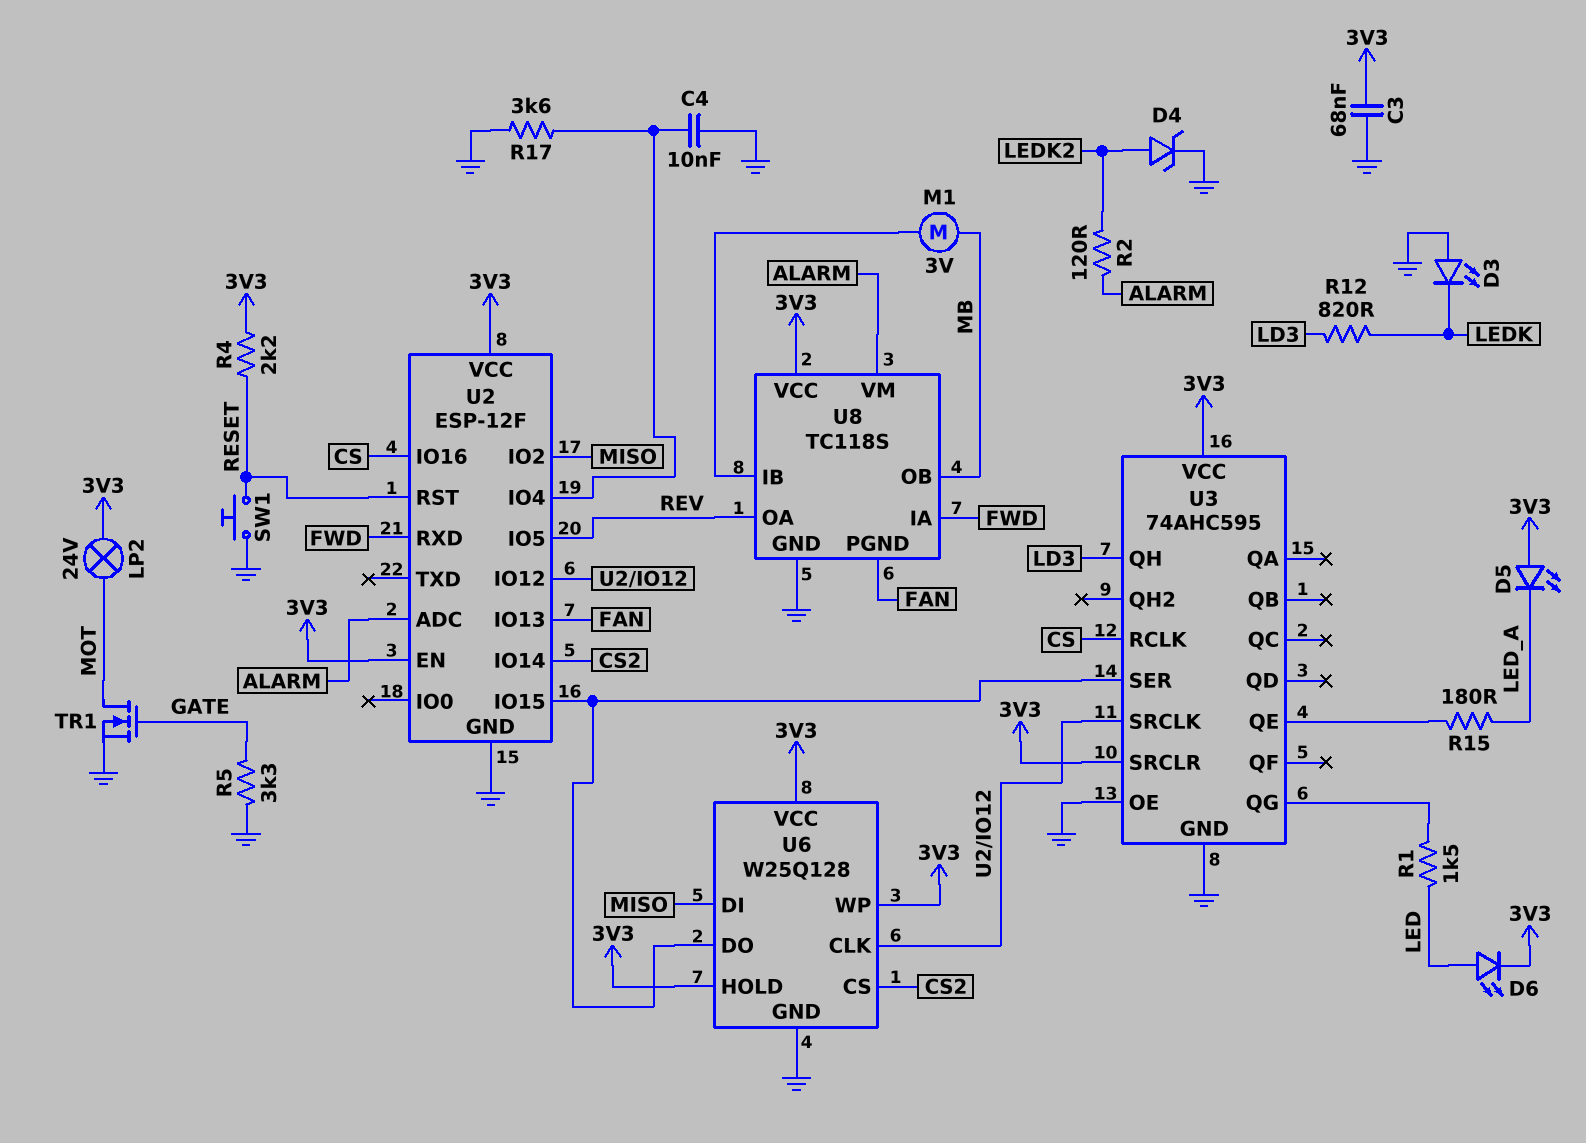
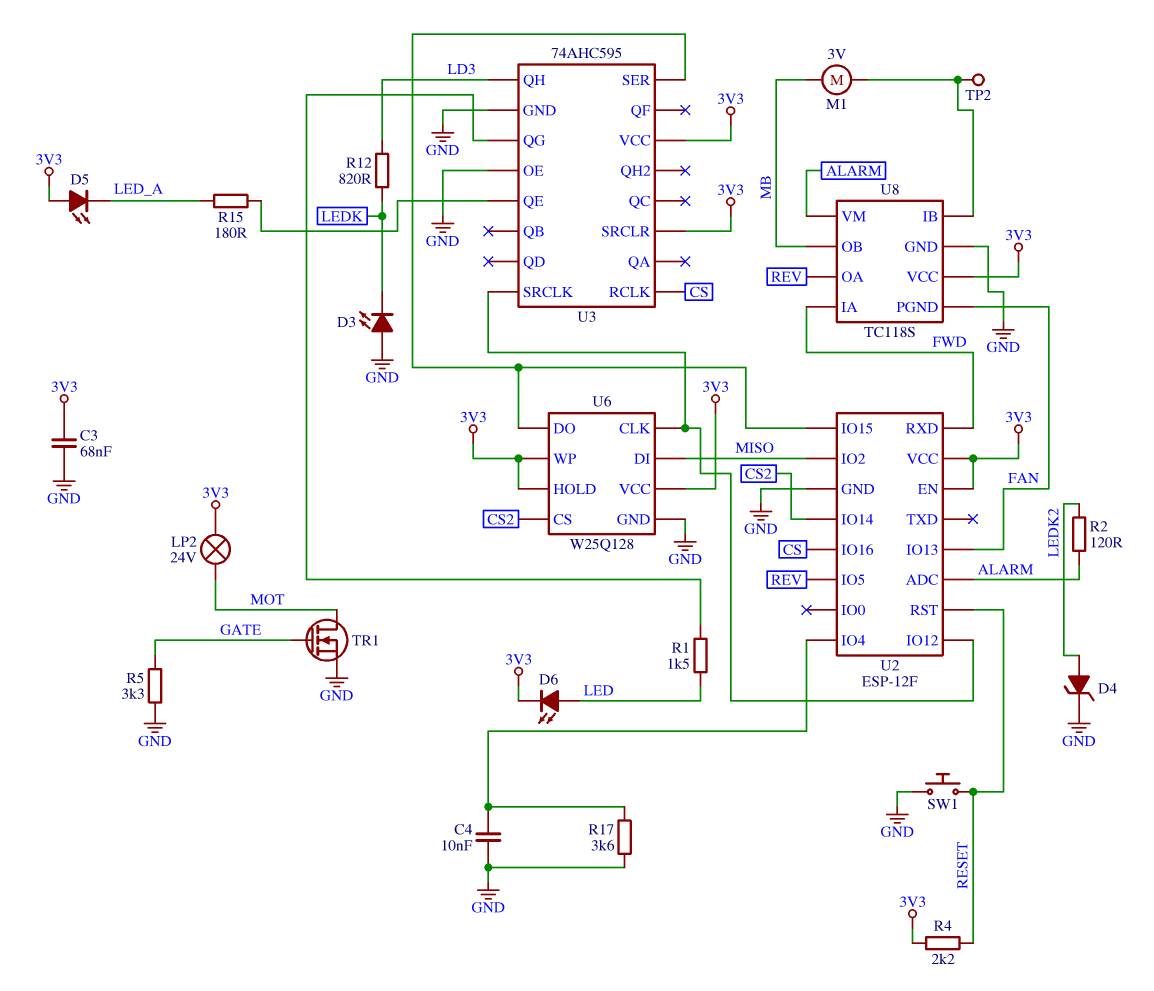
TP2: none -> test point (U8/IB)

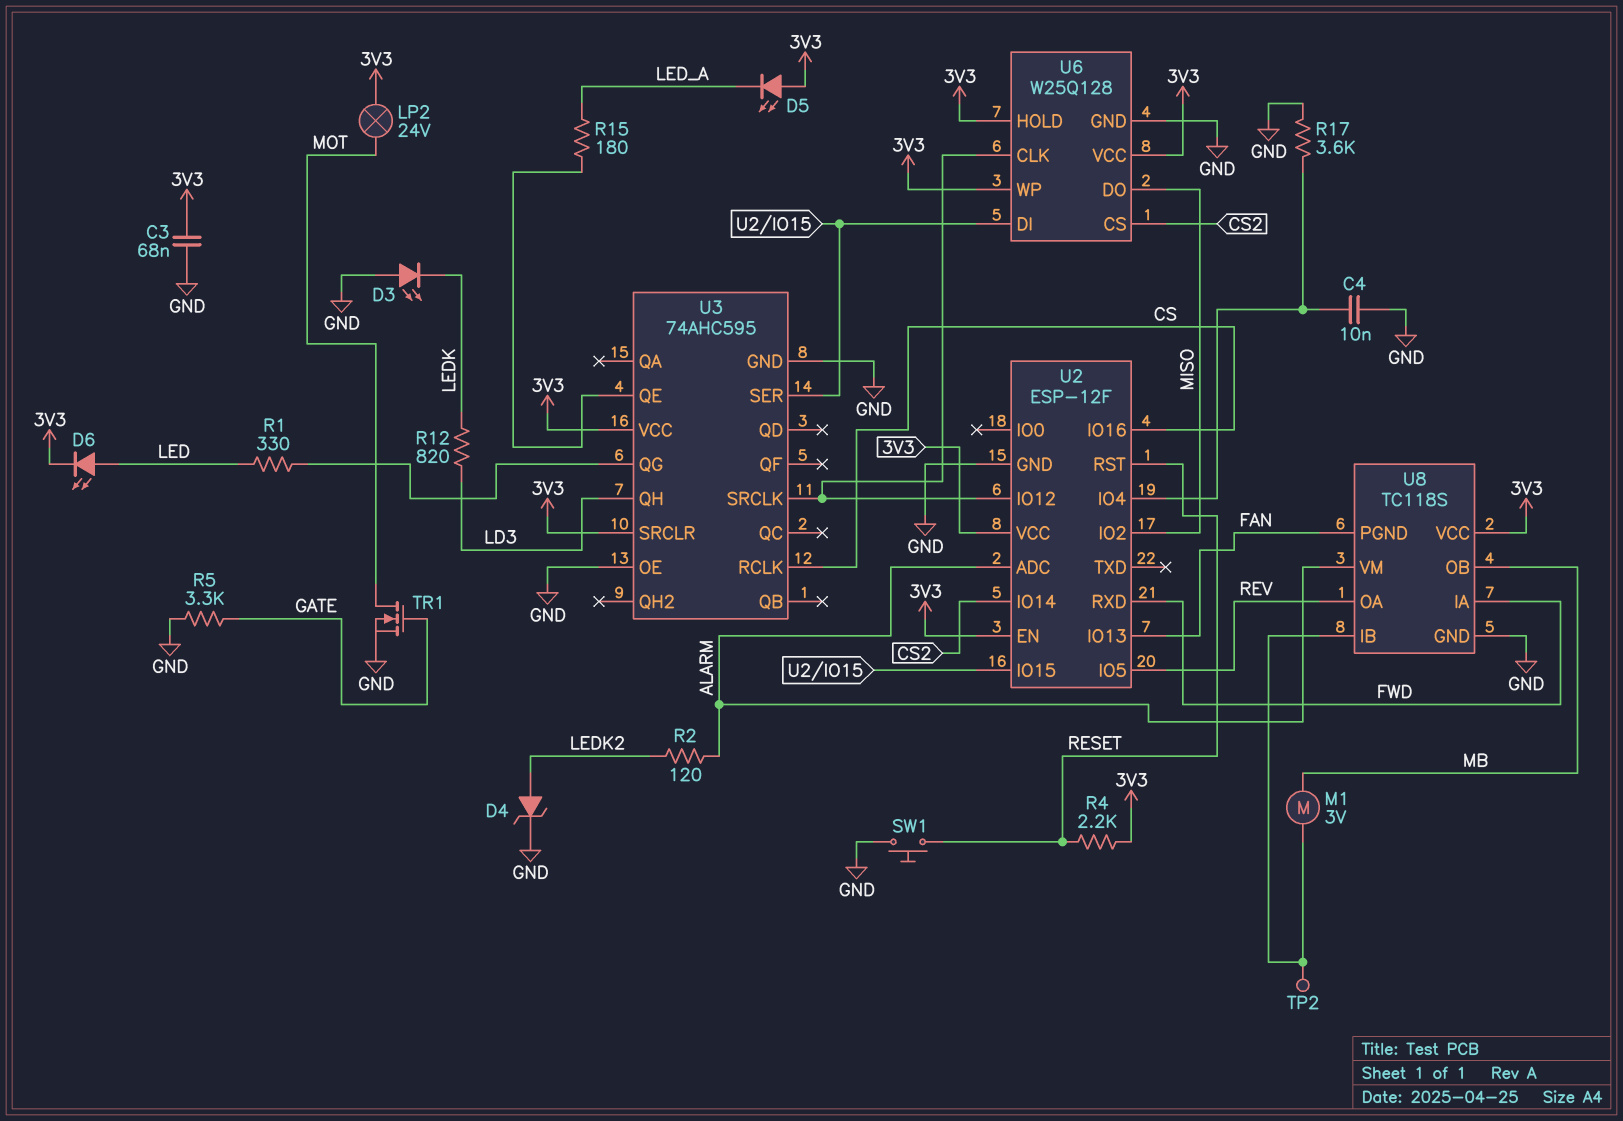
R1: 1.5k (LED, U3/QG) -> 330 (LED, U3/QG)
U6 pin DI: MISO -> U2/IO15
U6 pin DO: U2/IO15 -> MISO

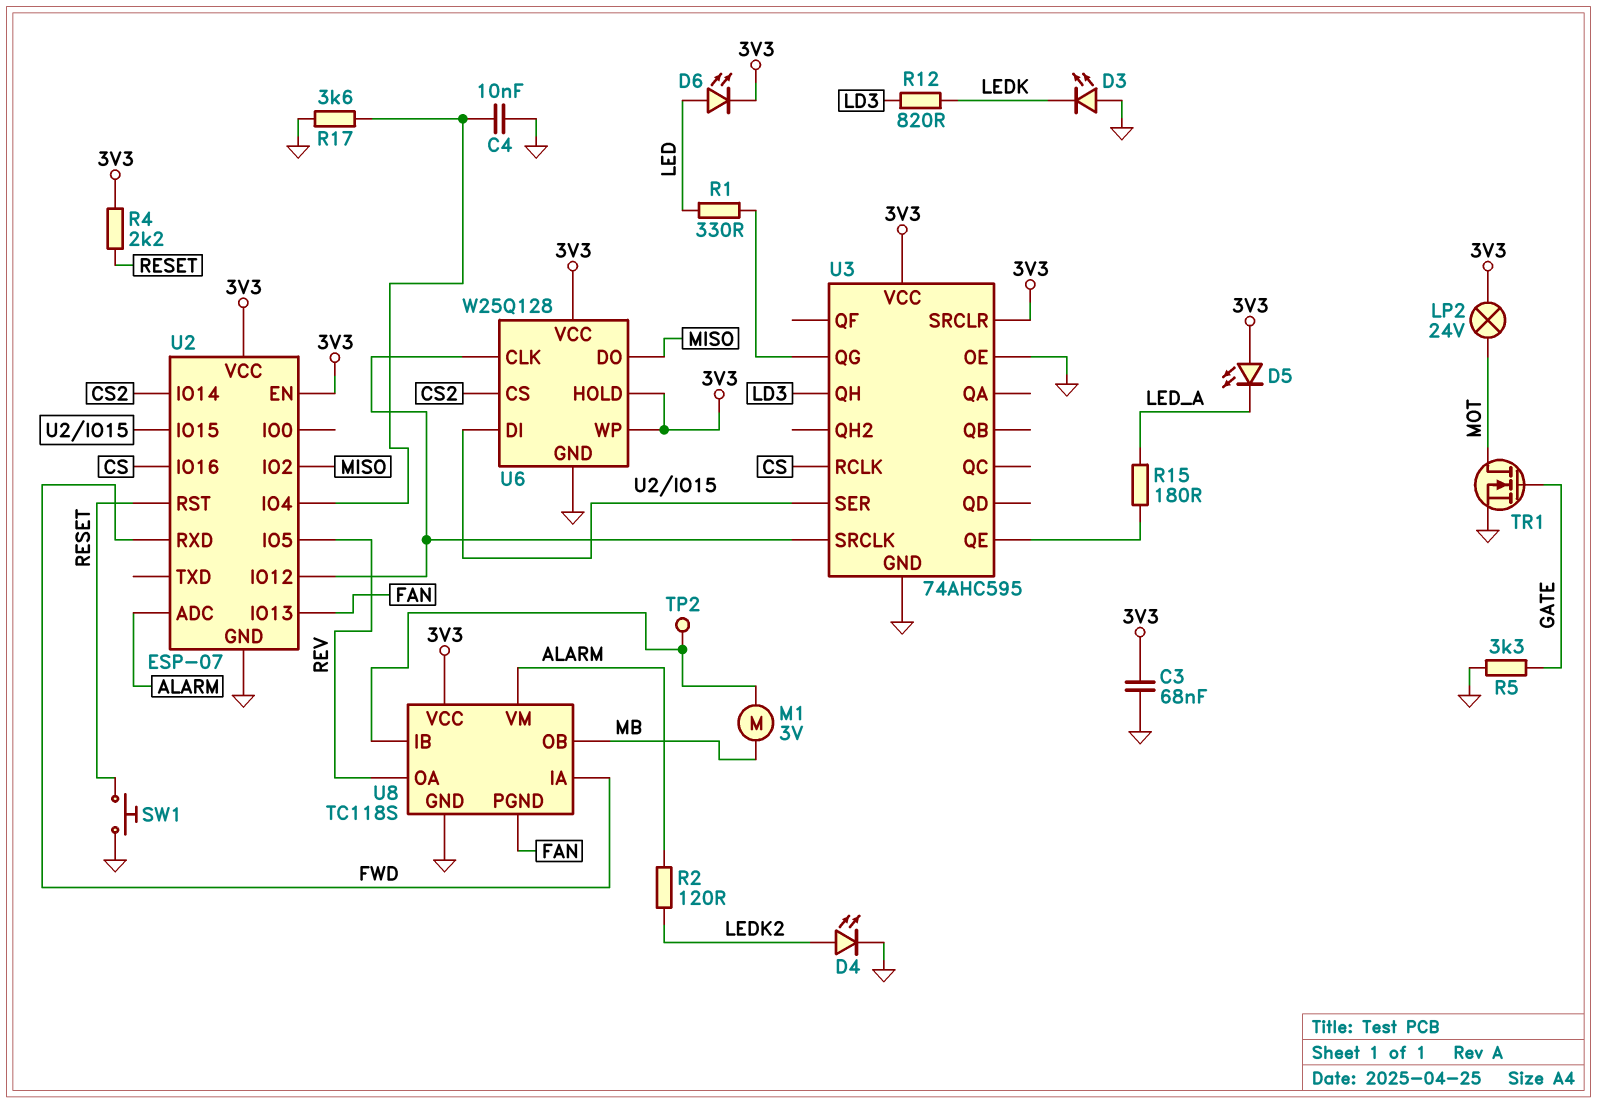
D4: zener (A LEDK2, K GND) -> LED (A LEDK2, K GND)
U2: ESP-12F -> ESP-07

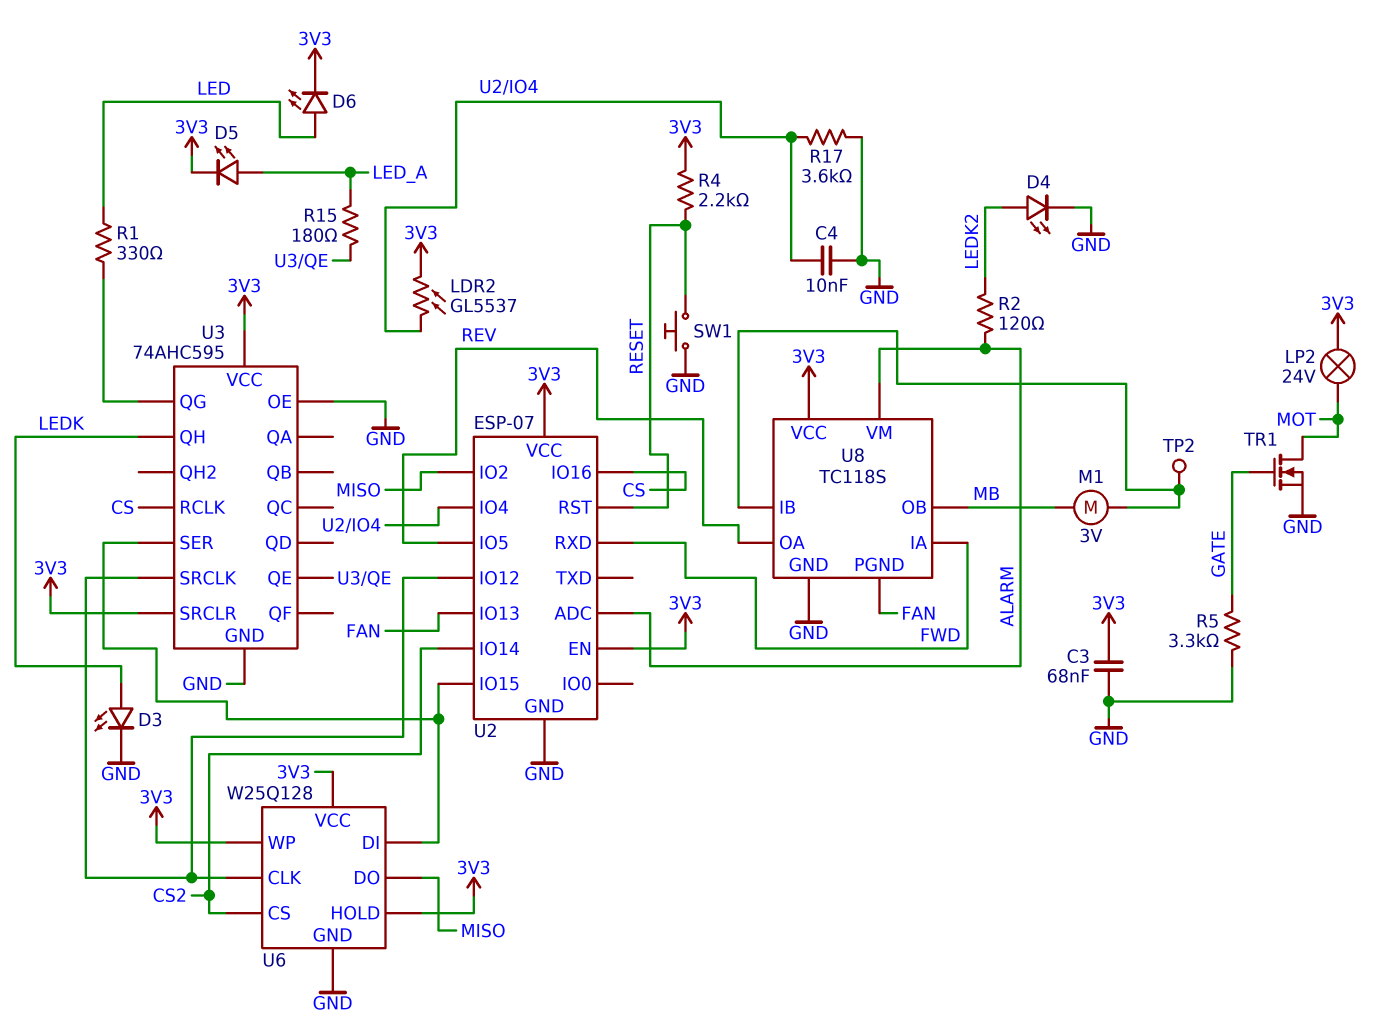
D3: LED (A GND, K LEDK) -> LED (A LEDK, K GND)
D5: LED (A 3V3, K LED_A) -> LED (A LED_A, K 3V3)
LDR2: none -> GL5537 (3V3, U2/IO4)
R12: 820 (LD3, LEDK) -> none
U3 pin QH: LD3 -> LEDK

